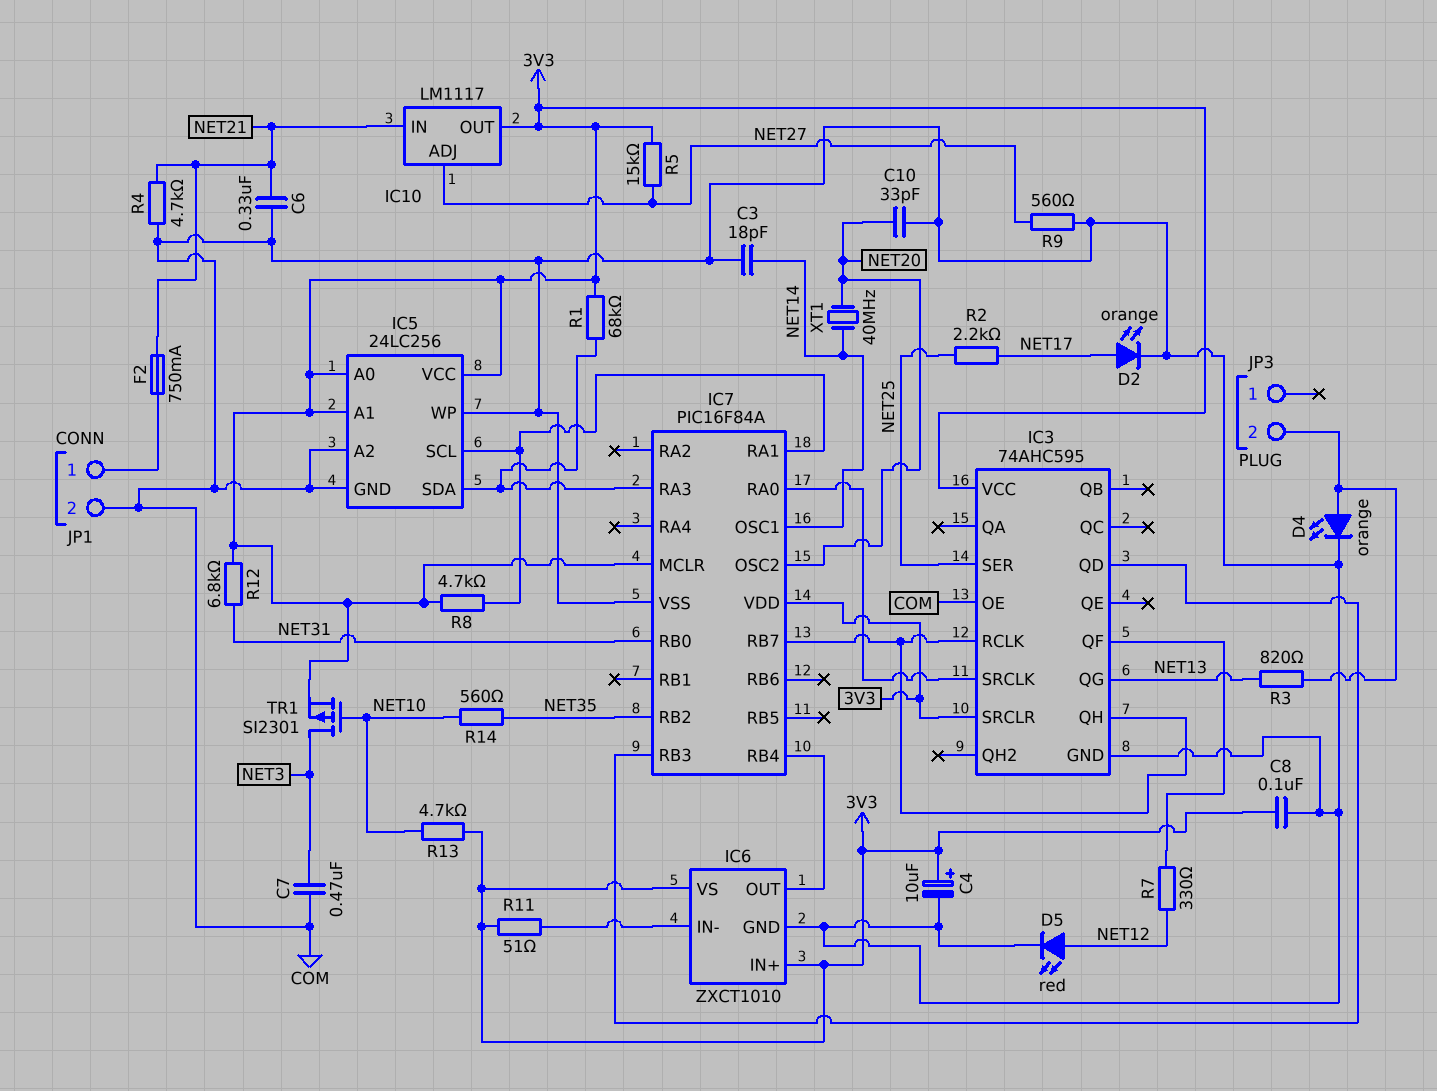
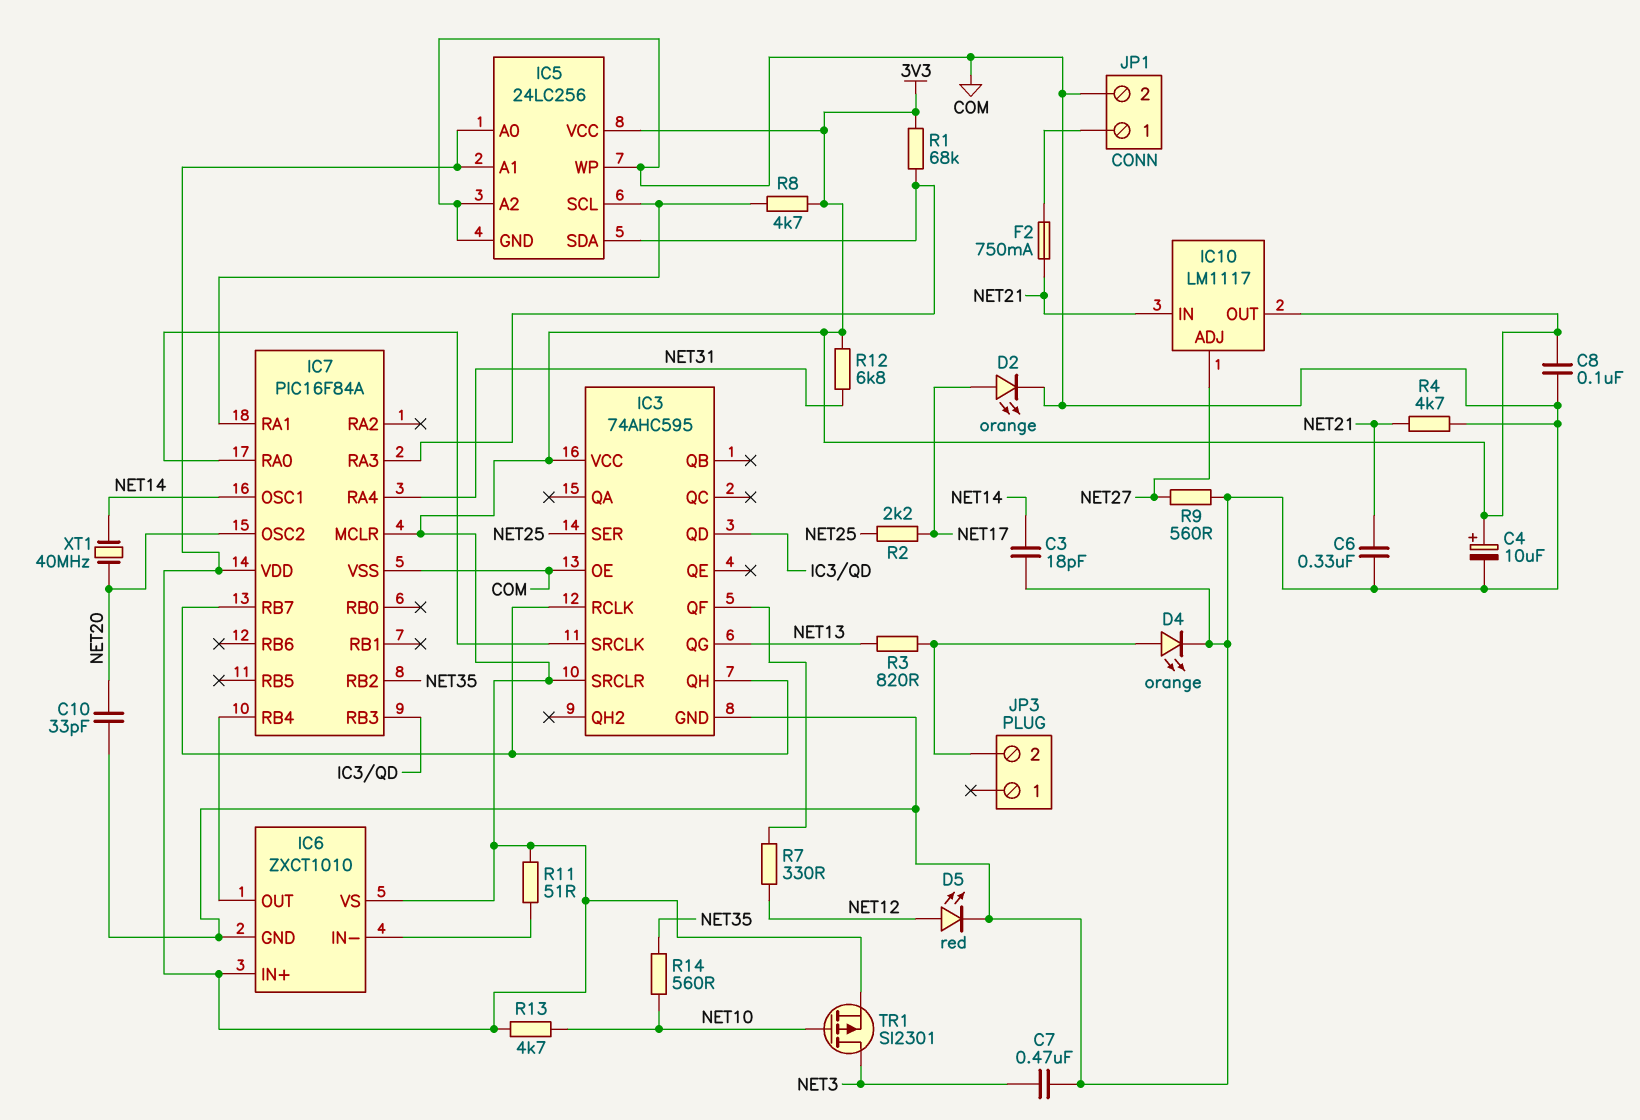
IC7 pin RA4: none -> NET31
IC7 pin RB0: NET31 -> none
R5: 15k (3V3, NET27) -> none

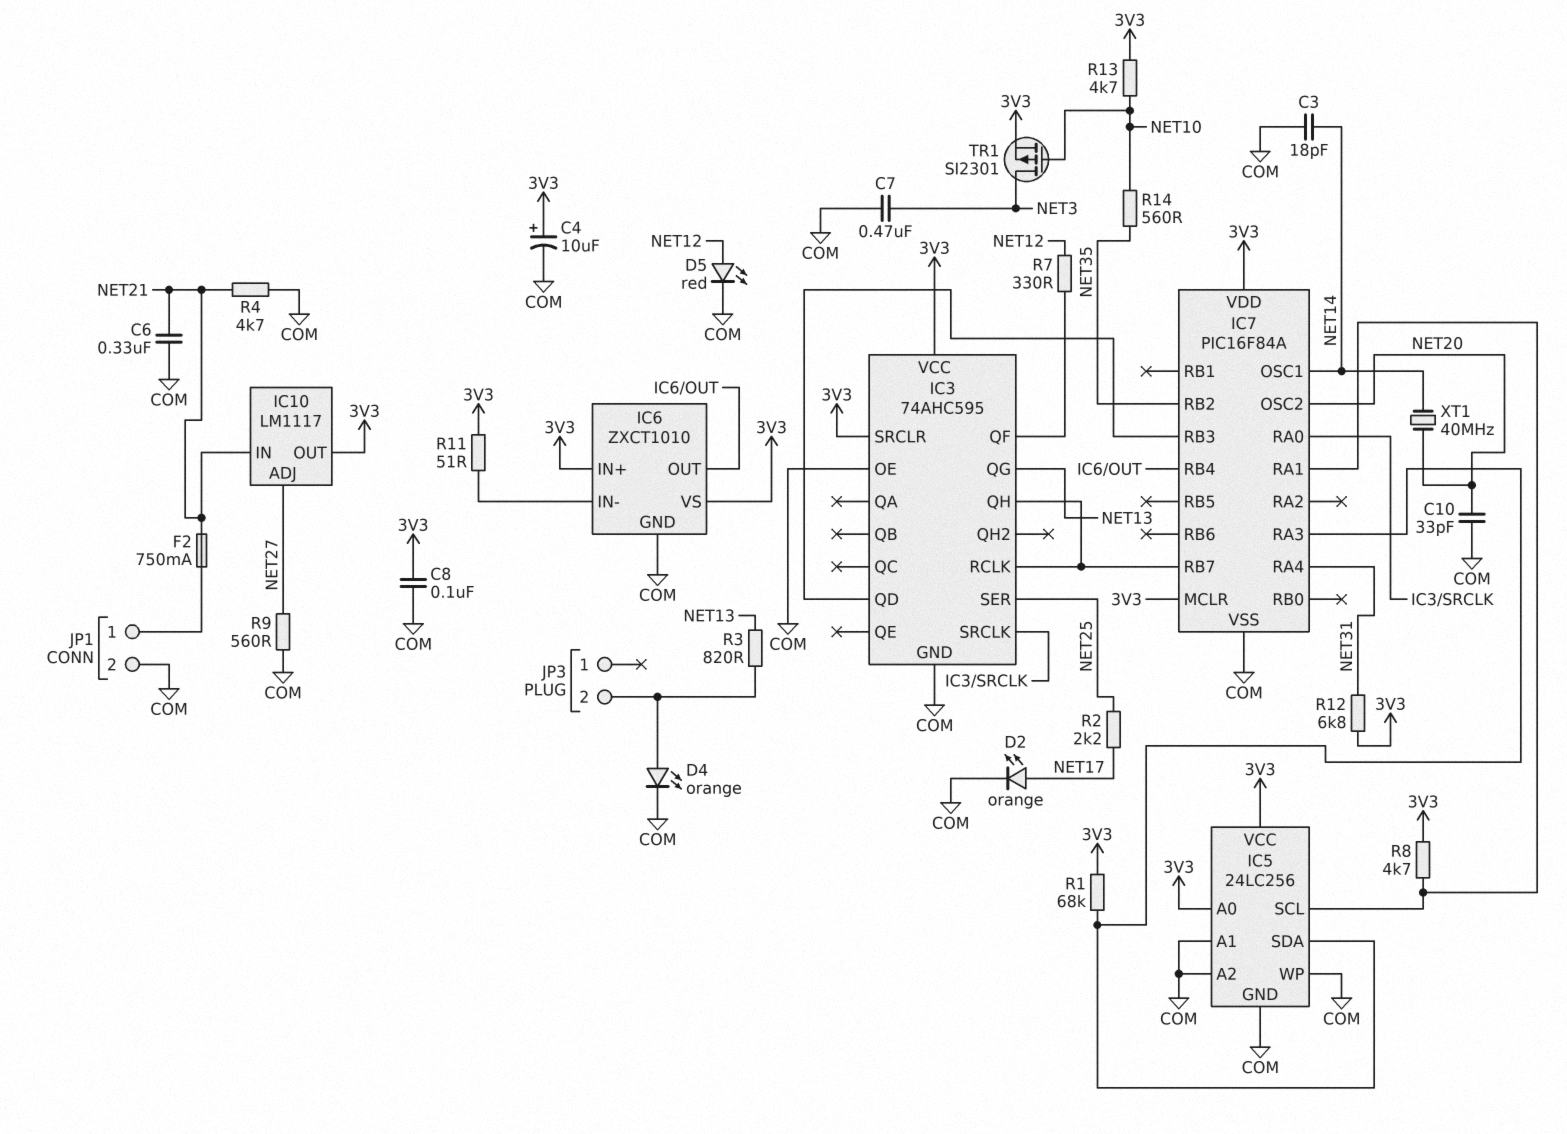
IC5 pin A1: 3V3 -> COM

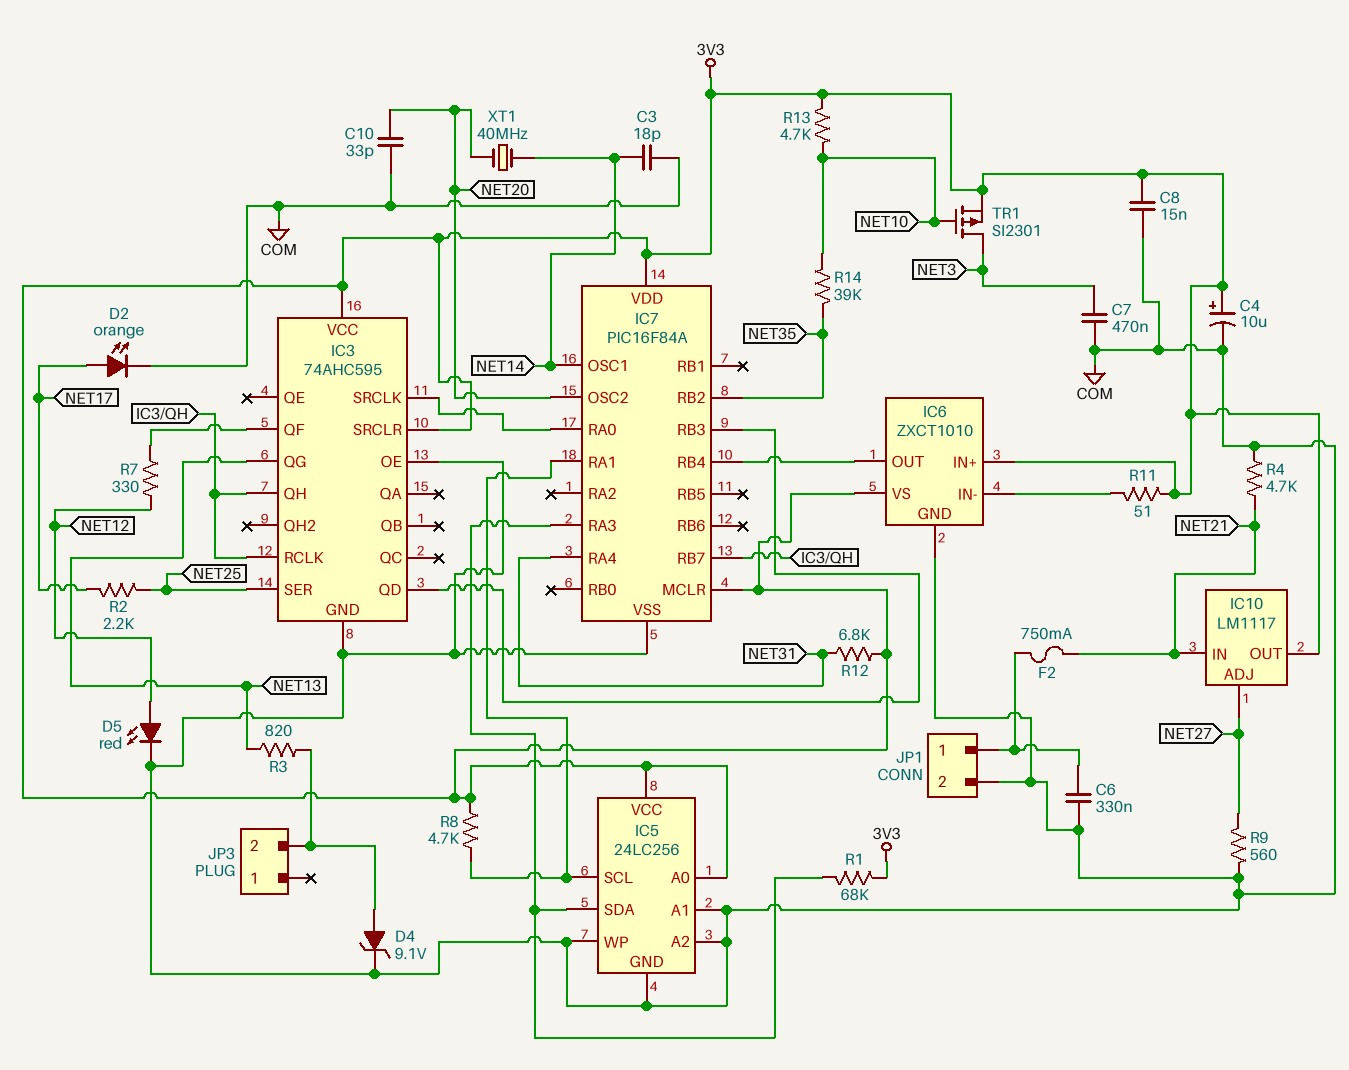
C6: 330nF (COM, NET21) -> 330nF (COM, JP1/1)
C8: 100nF (3V3, COM) -> 15nF (3V3, COM)
D4: LED orange (A JP3/2, K COM) -> zener 9.1V (A JP3/2, K COM)
R14: 560 (NET10, NET35) -> 39k (NET10, NET35)

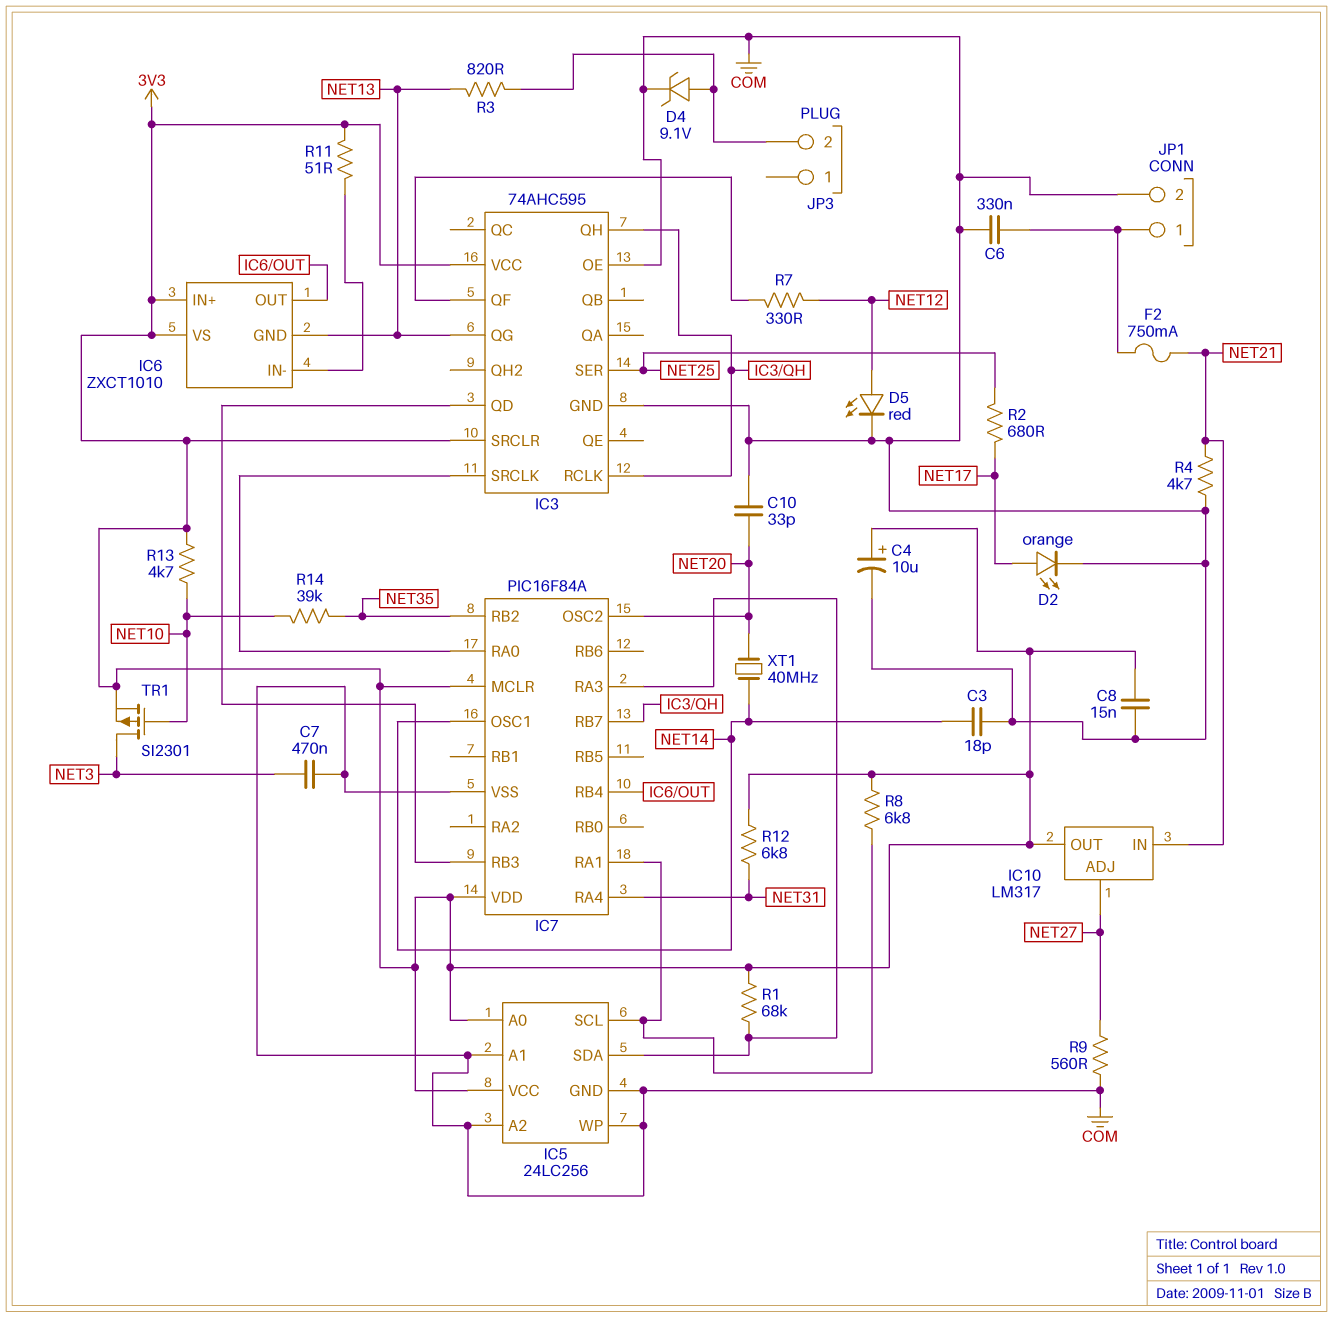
IC6 pin GND: COM -> NET13
IC10: LM1117 -> LM317
R2: 2.2k (NET17, NET25) -> 680 (NET17, NET25)
R8: 4.7k (3V3, IC5/SCL) -> 6.8k (3V3, IC5/SCL)

